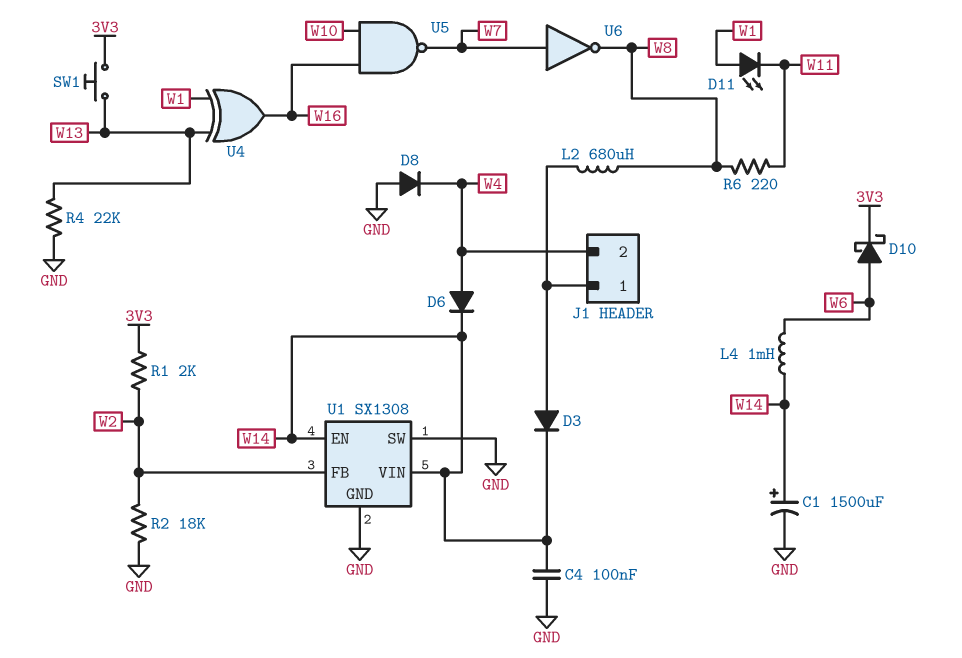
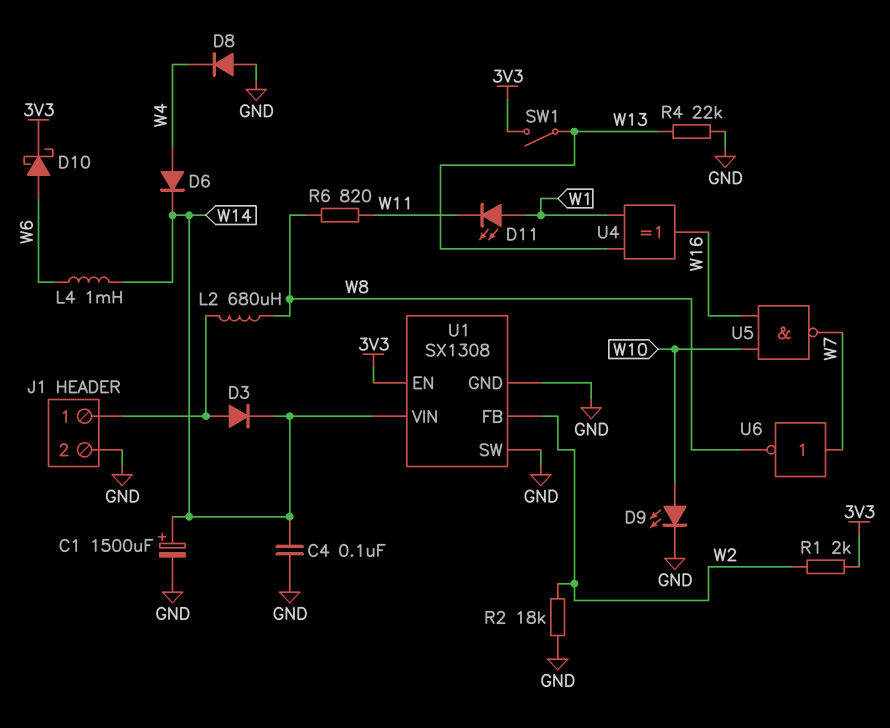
D9: none -> LED (A W10, K GND)
J1 pin 2: W4 -> GND
R6: 220 (W8, W11) -> 820 (W8, W11)
SW1: button (3V3, W13) -> switch (3V3, W13)
U1 pin EN: W14 -> 3V3

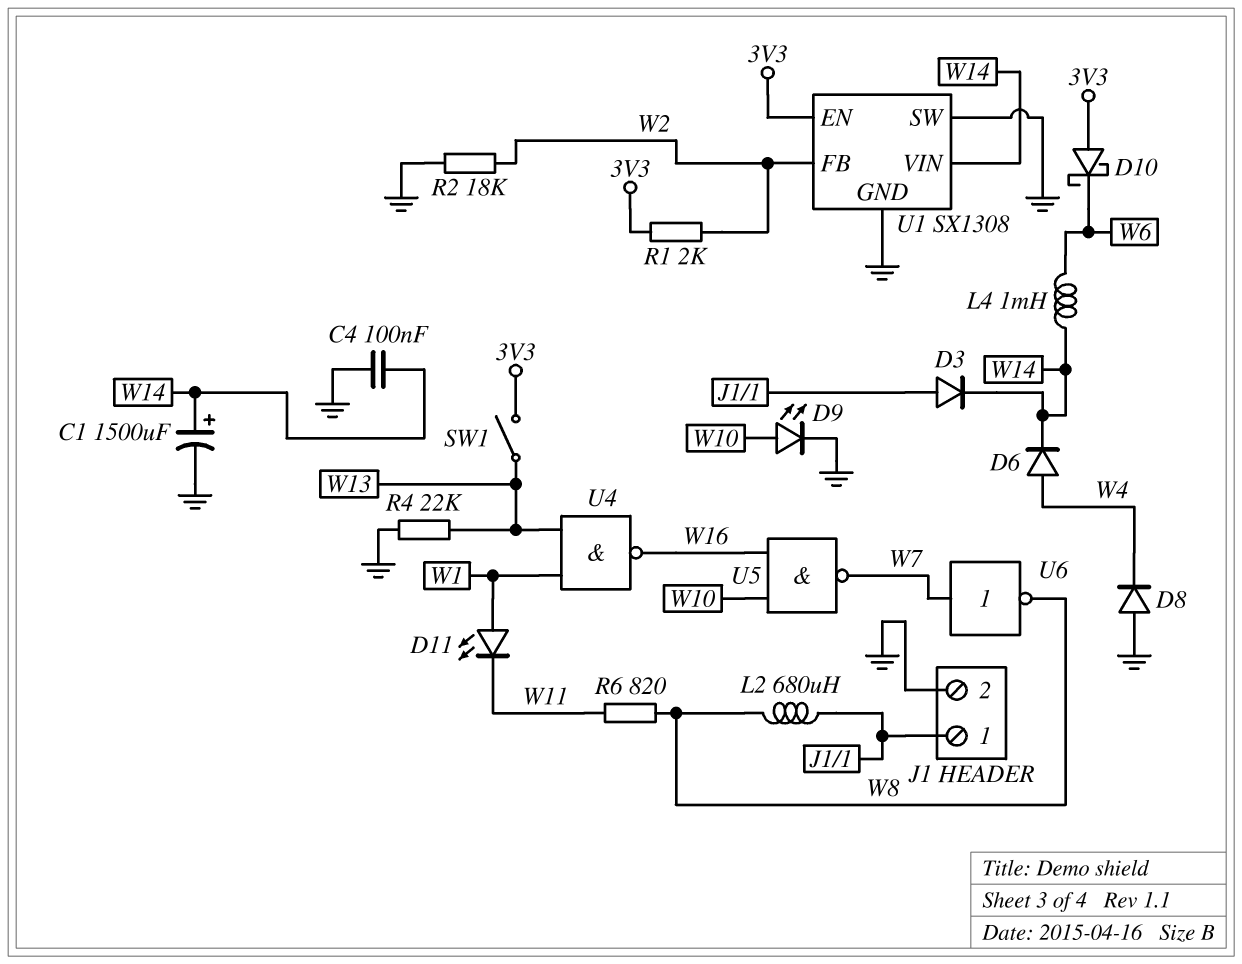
D10: schottky (A W6, K 3V3) -> schottky (A 3V3, K W6)
U4: XOR (in W1, in W13, out W16) -> NAND (in W1, in W13, out W16)

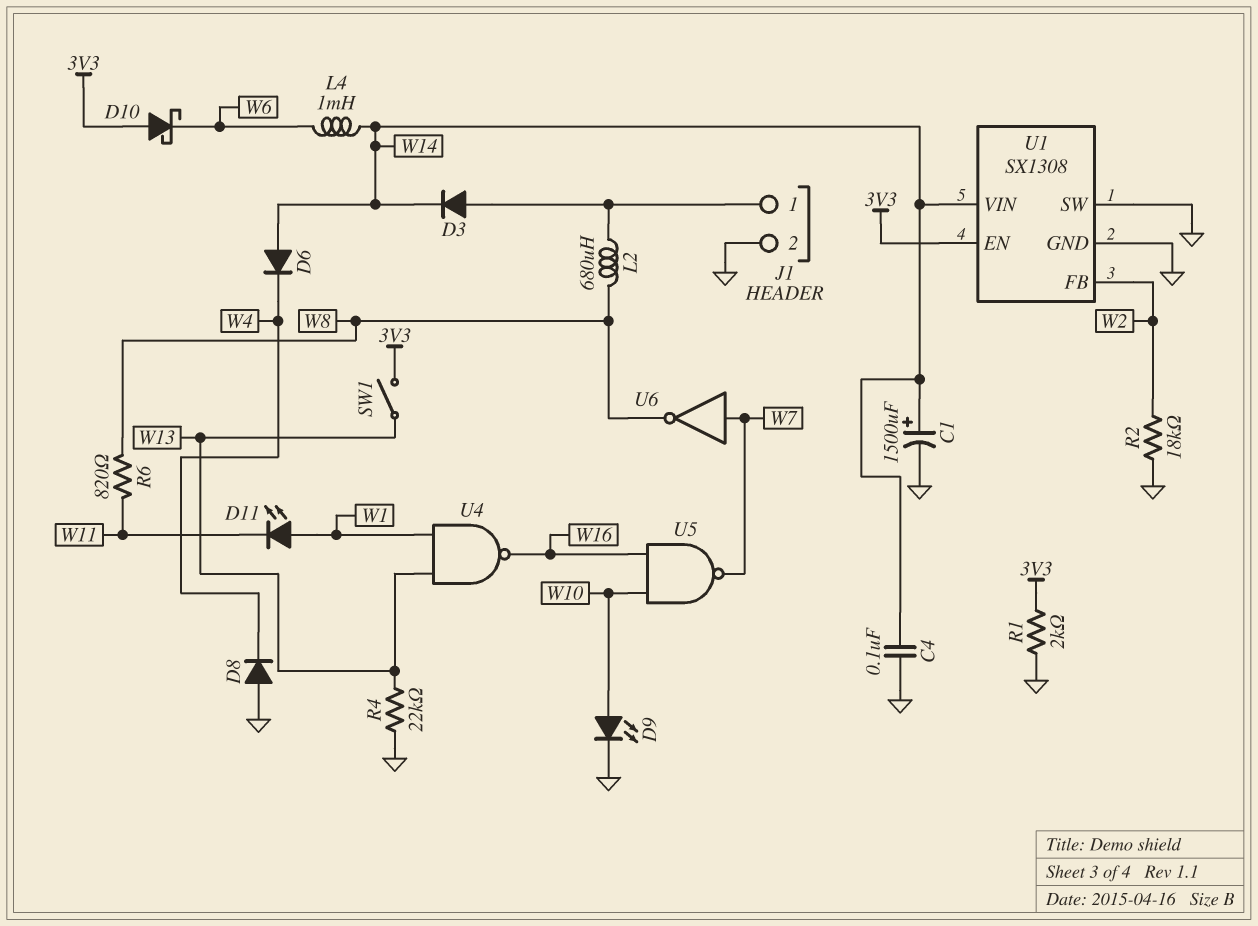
D6: diode (A W4, K W14) -> diode (A W14, K W4)
R1: 2k (3V3, W2) -> 2k (3V3, GND)

